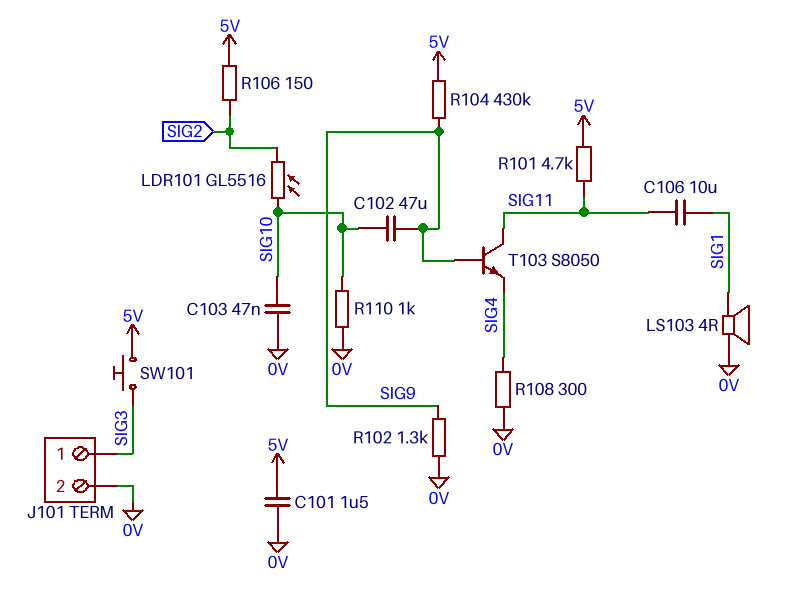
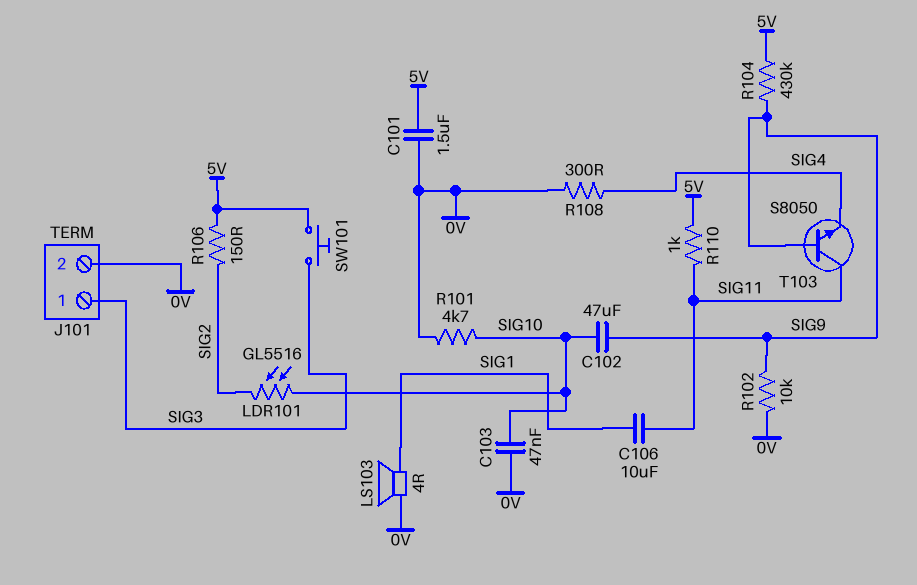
R101: 4.7k (5V, SIG11) -> 4.7k (0V, SIG10)
R102: 1.3k (0V, SIG9) -> 10k (0V, SIG9)
R110: 1k (0V, SIG10) -> 1k (5V, SIG11)

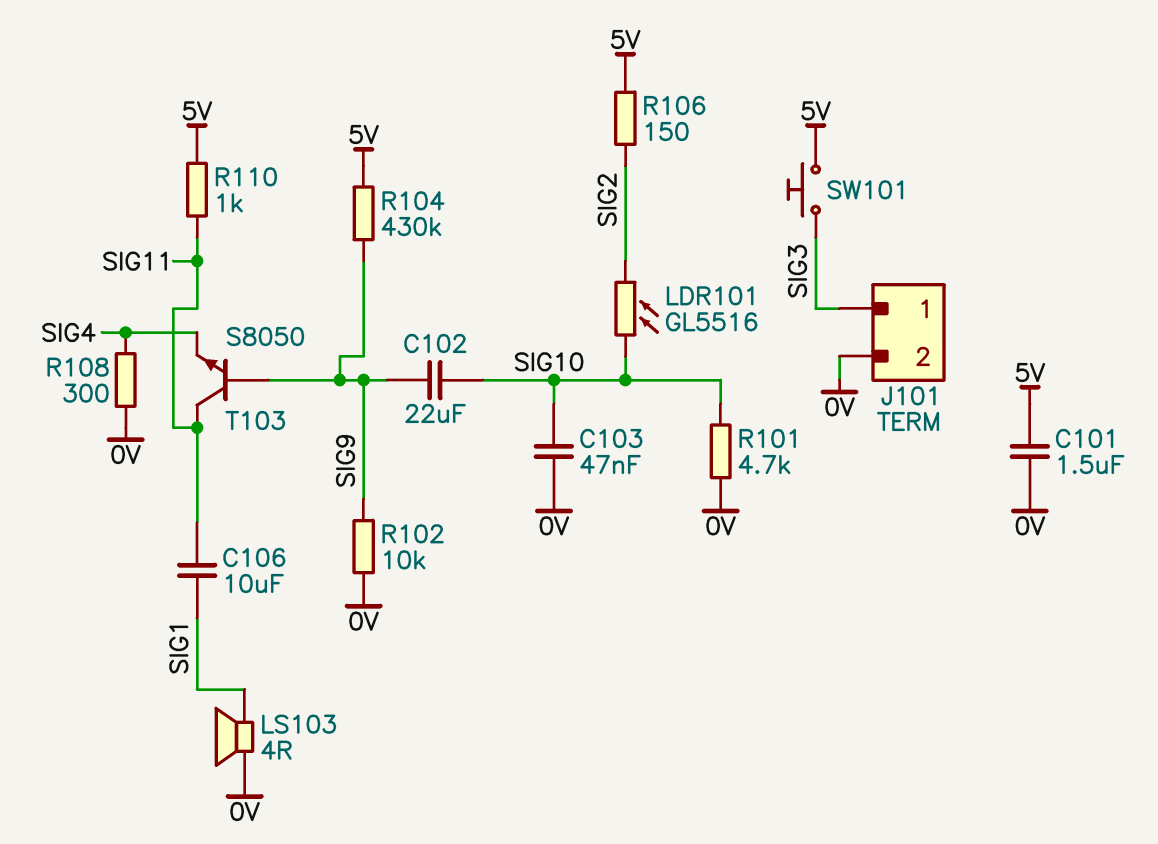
C102: 47uF (SIG9, SIG10) -> 22uF (SIG9, SIG10)

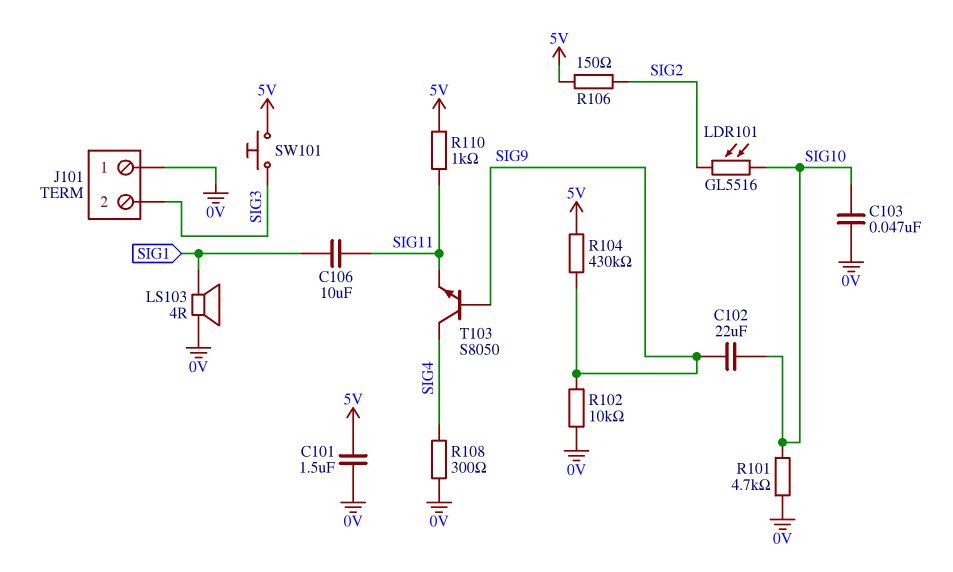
J101 pin 1: SIG3 -> 0V
J101 pin 2: 0V -> SIG3
T103: NPN S8050 (B SIG9, C SIG11, E SIG4) -> NPN S8050 (B SIG9, C SIG4, E SIG11)

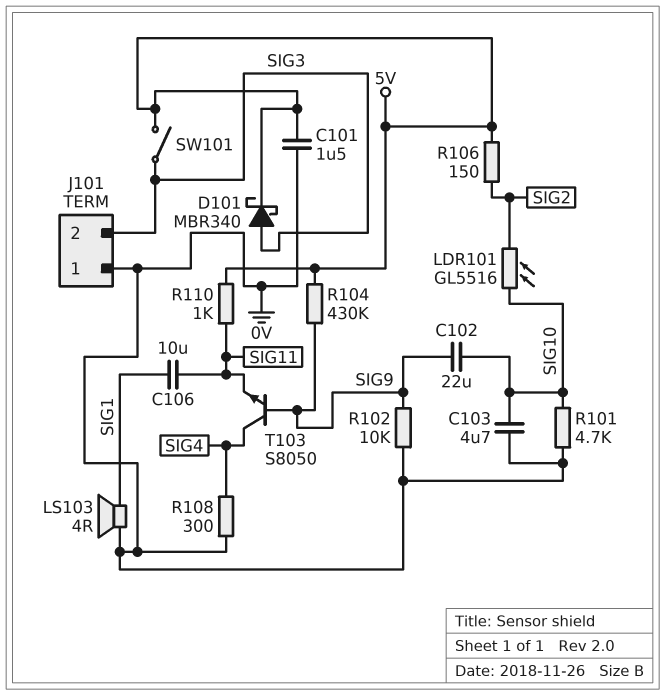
C103: 47nF (0V, SIG10) -> 4.7uF (0V, SIG10)
D101: none -> schottky MBR340 (A SIG3, K 5V)
SW101: button (5V, SIG3) -> switch (5V, SIG3)

